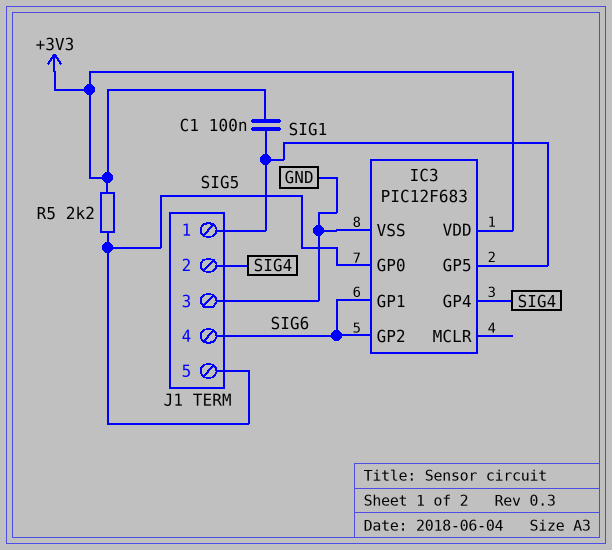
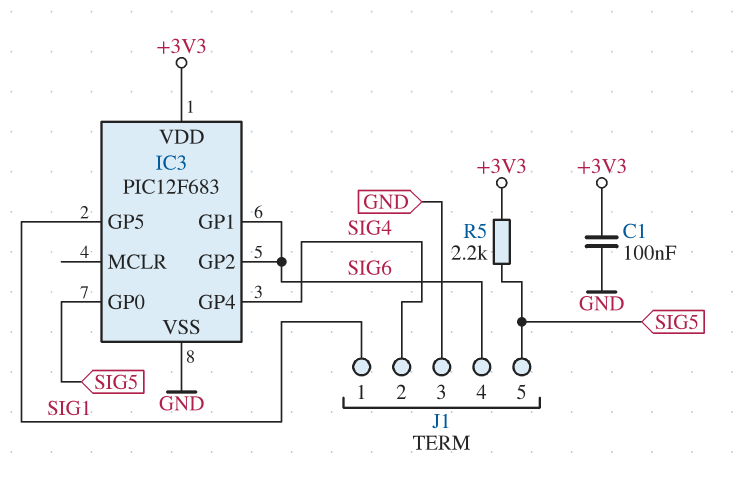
C1: 100nF (+3V3, SIG1) -> 100nF (+3V3, GND)

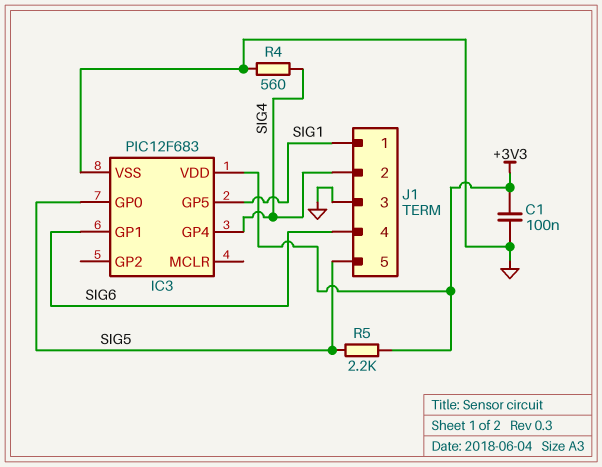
IC3 pin GP2: SIG6 -> none
R4: none -> 560 (GND, SIG4)

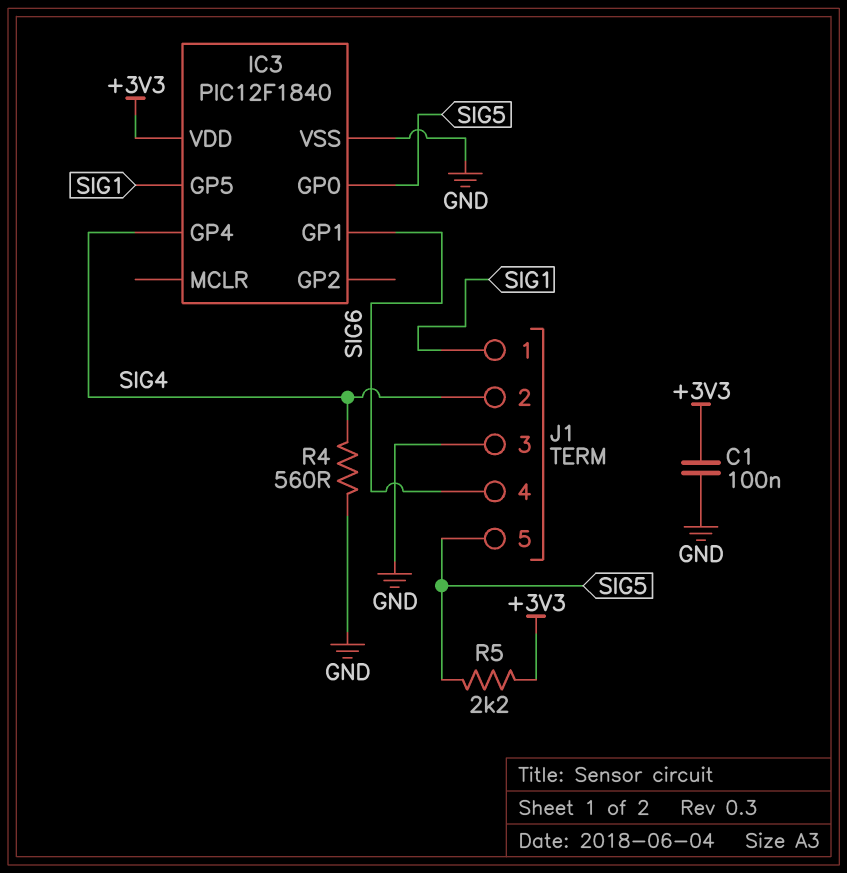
IC3: PIC12F683 -> PIC12F1840

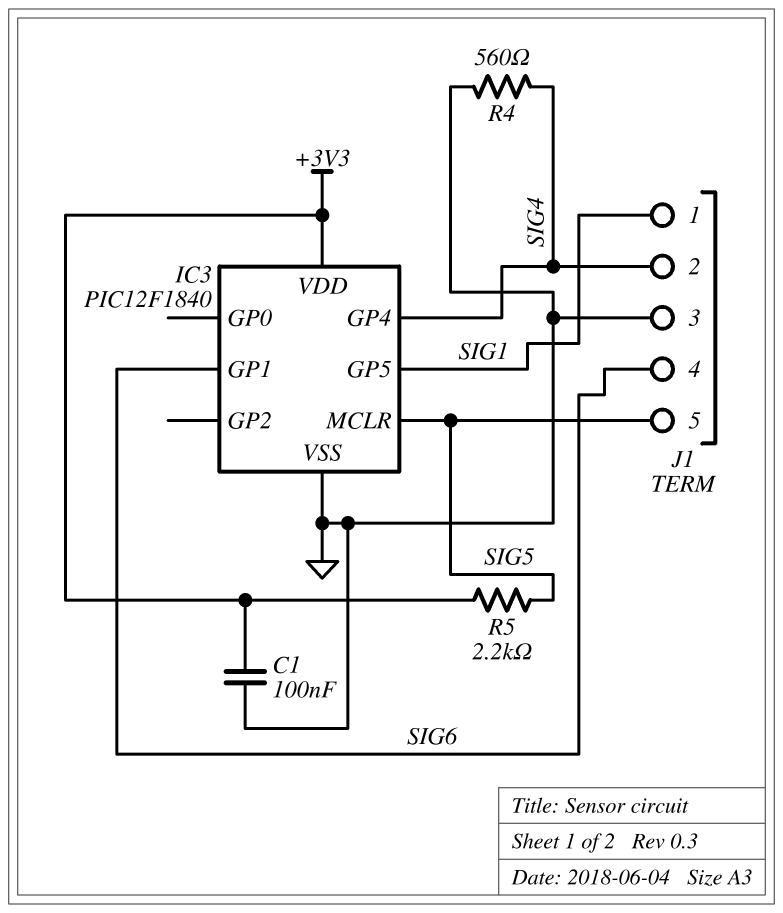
IC3 pin GP0: SIG5 -> none
IC3 pin MCLR: none -> SIG5

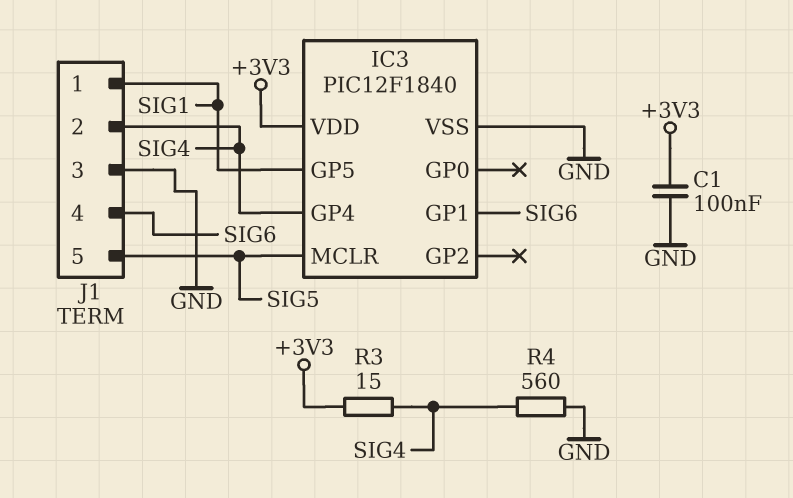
R3: none -> 15 (+3V3, SIG4)
R5: 2.2k (+3V3, SIG5) -> none

